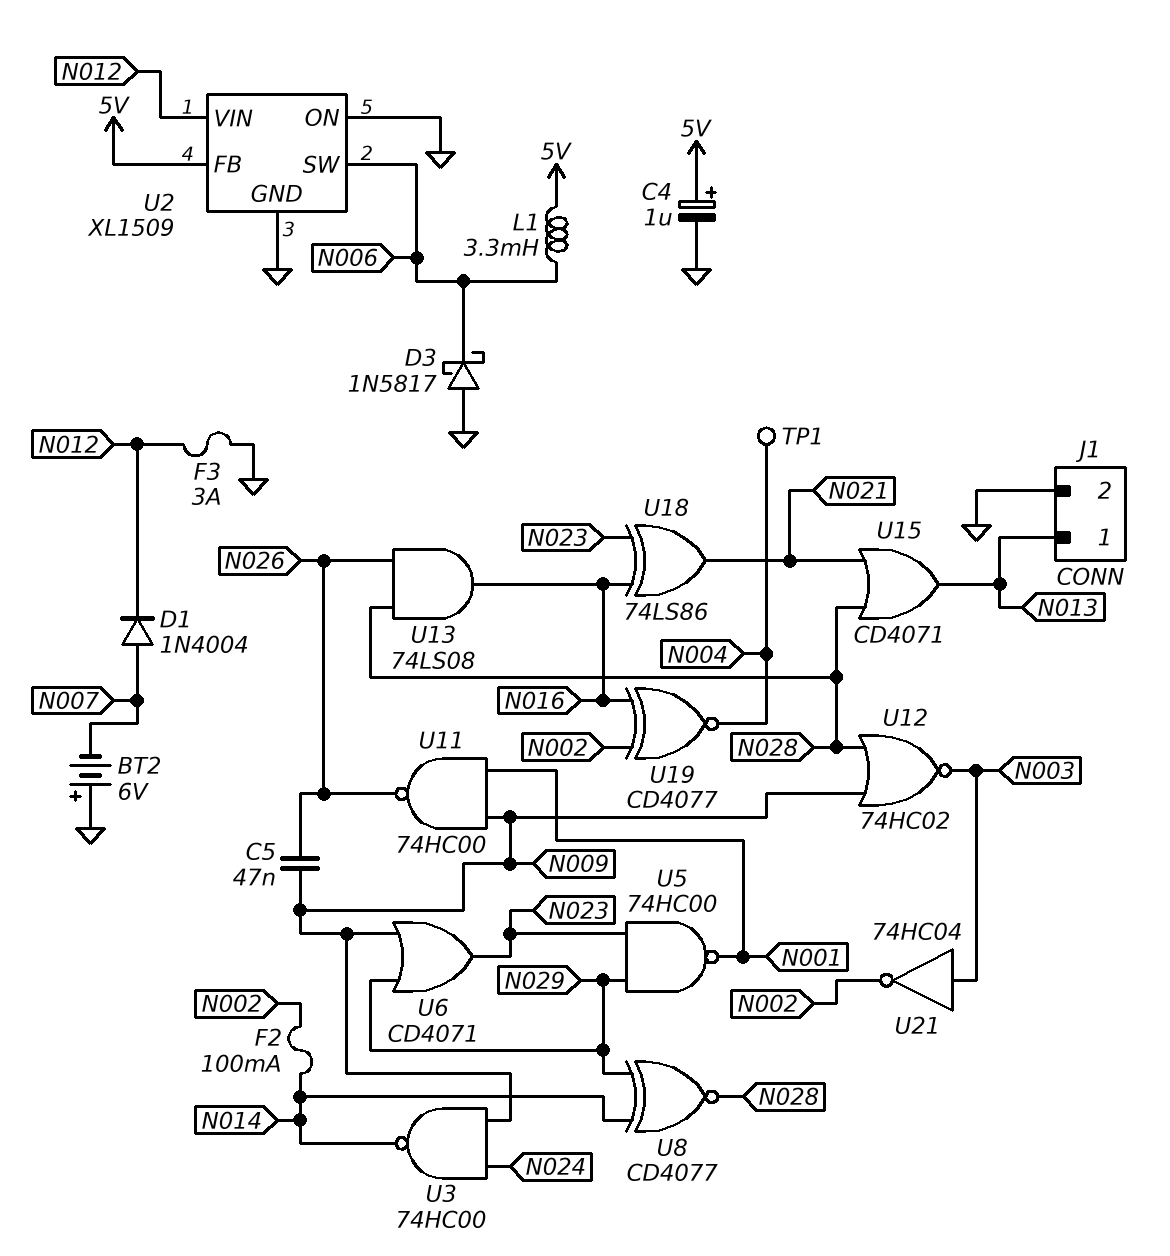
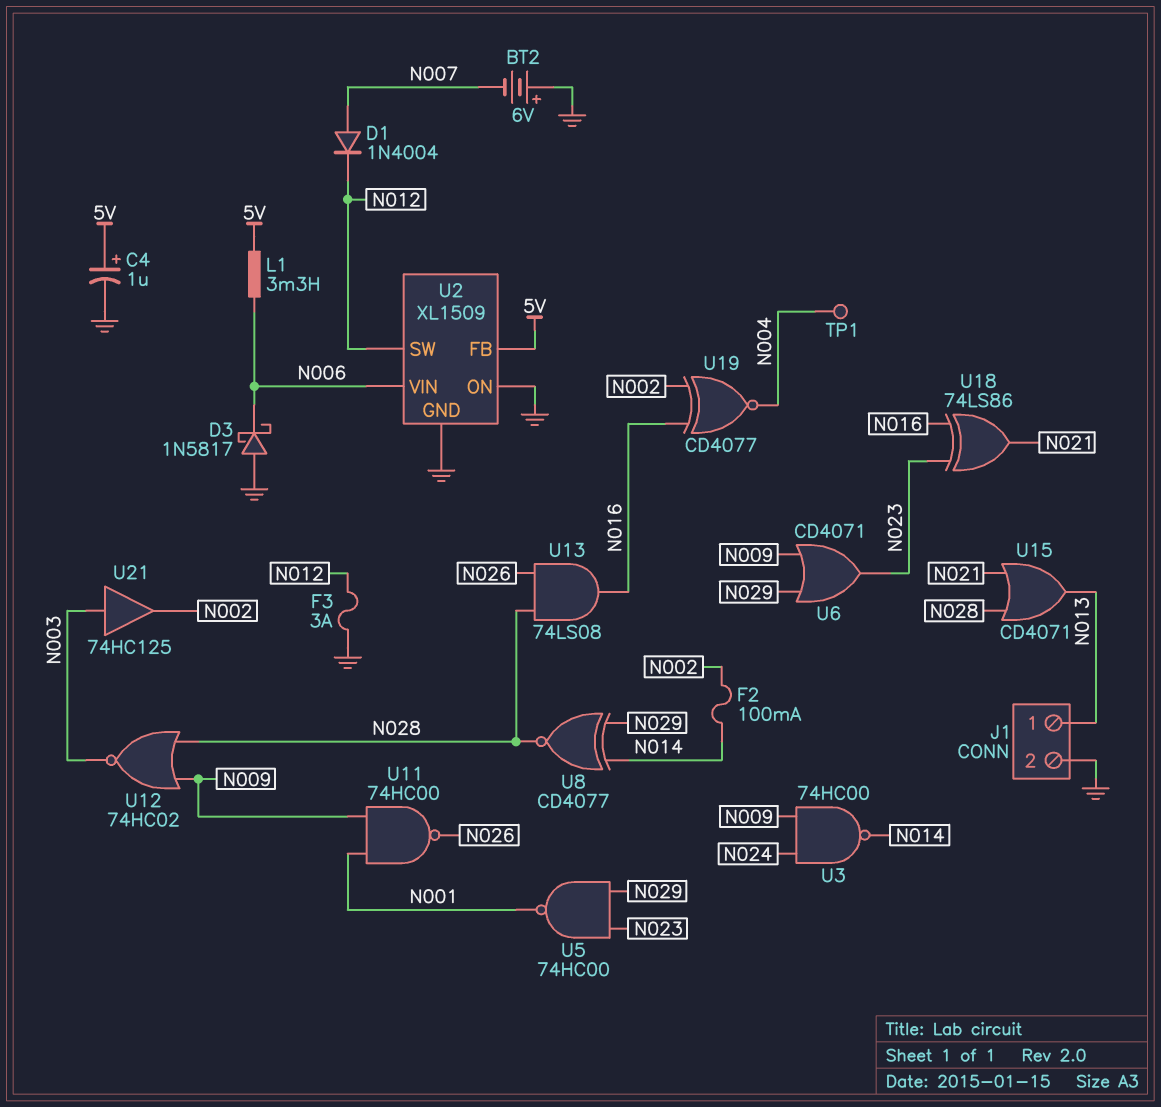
C5: 47nF (N009, N026) -> none
U2 pin SW: N006 -> N012
U2 pin VIN: N012 -> N006
U21: NOT 74HC04 (in N003, out N002) -> buffer 74HC125 (in N003, out N002)

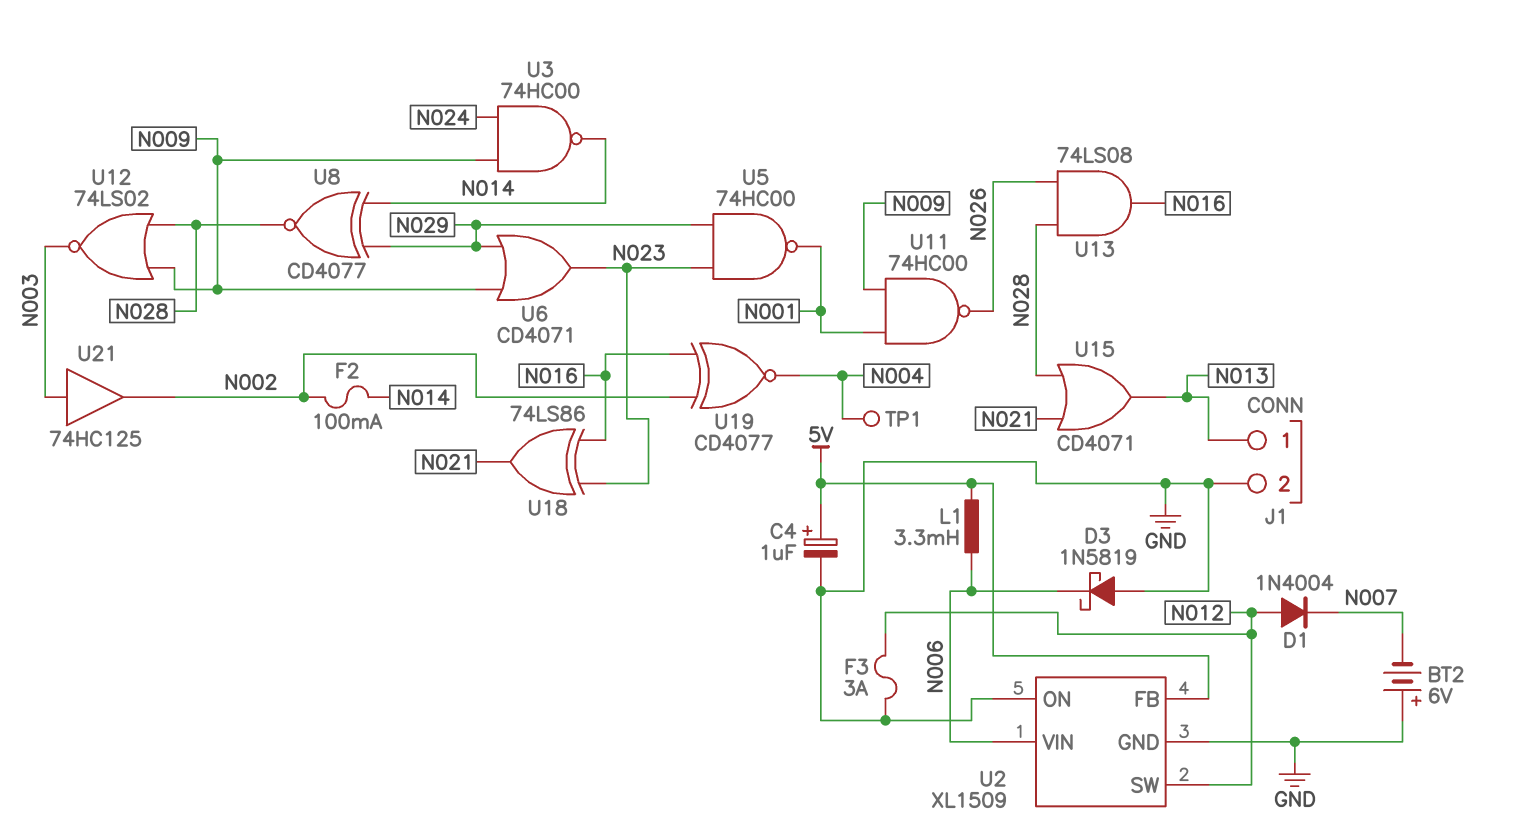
D1: diode 1N4004 (A N007, K N012) -> diode 1N4004 (A N012, K N007)
D3: schottky 1N5817 (A GND, K N006) -> schottky 1N5819 (A GND, K N006)
U12: NOR 74HC02 (in N009, in N028, out N003) -> NOR 74LS02 (in N009, in N028, out N003)

